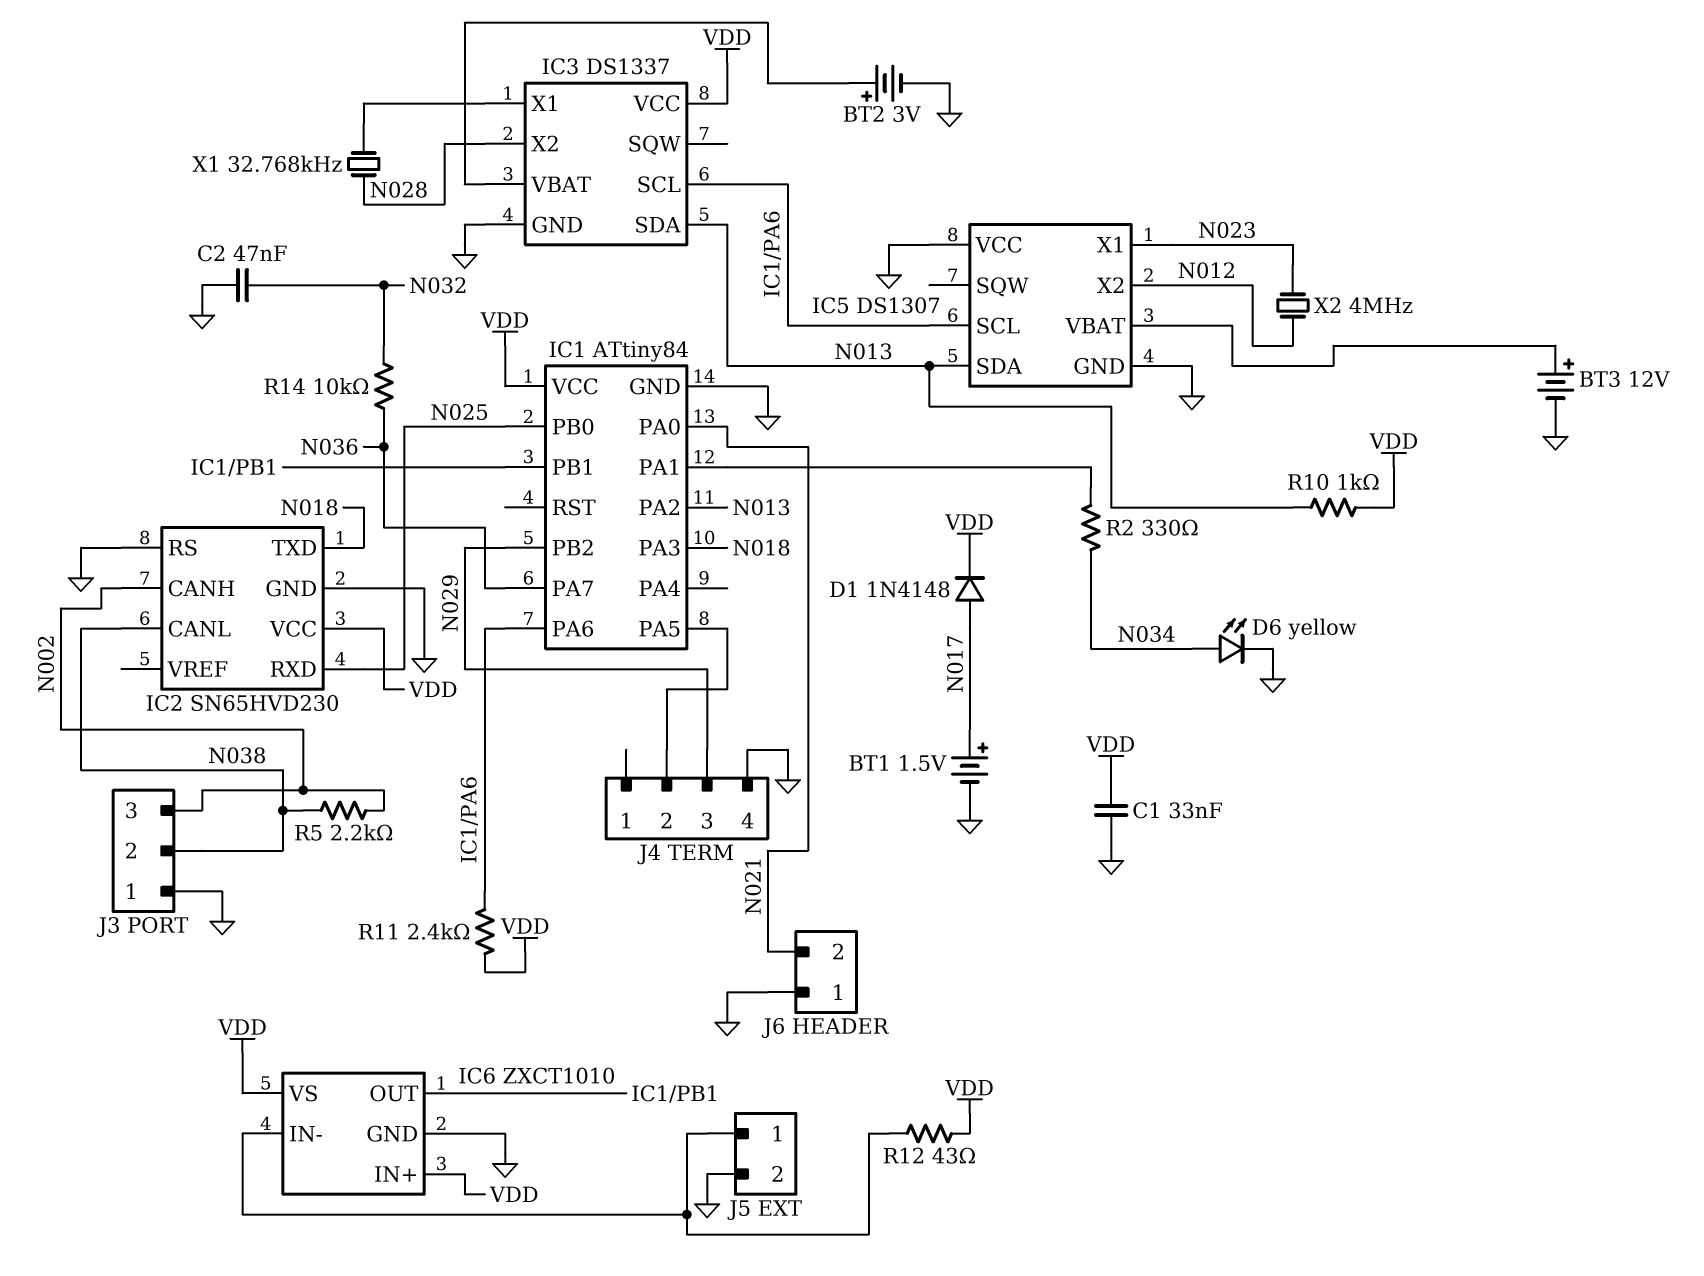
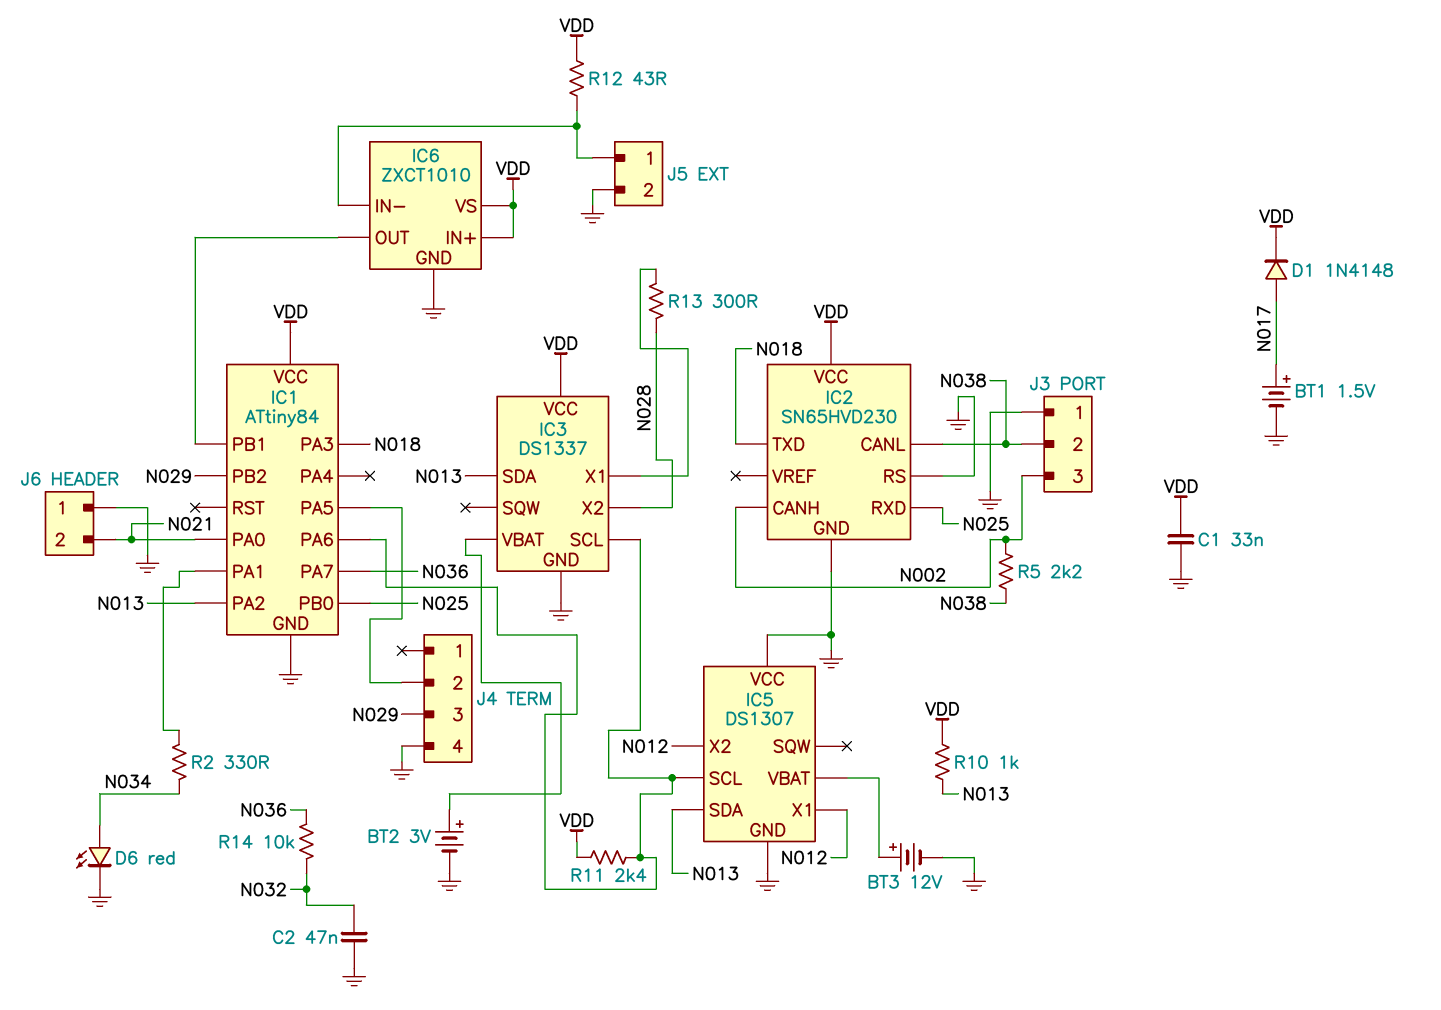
D6: LED yellow (A N034, K GND) -> LED red (A N034, K GND)
IC5 pin X1: N023 -> N012
R13: none -> 300 (IC3/X1, N028)
X1: 32.768kHz (IC3/X1, N028) -> none
X2: 4MHz (N012, N023) -> none

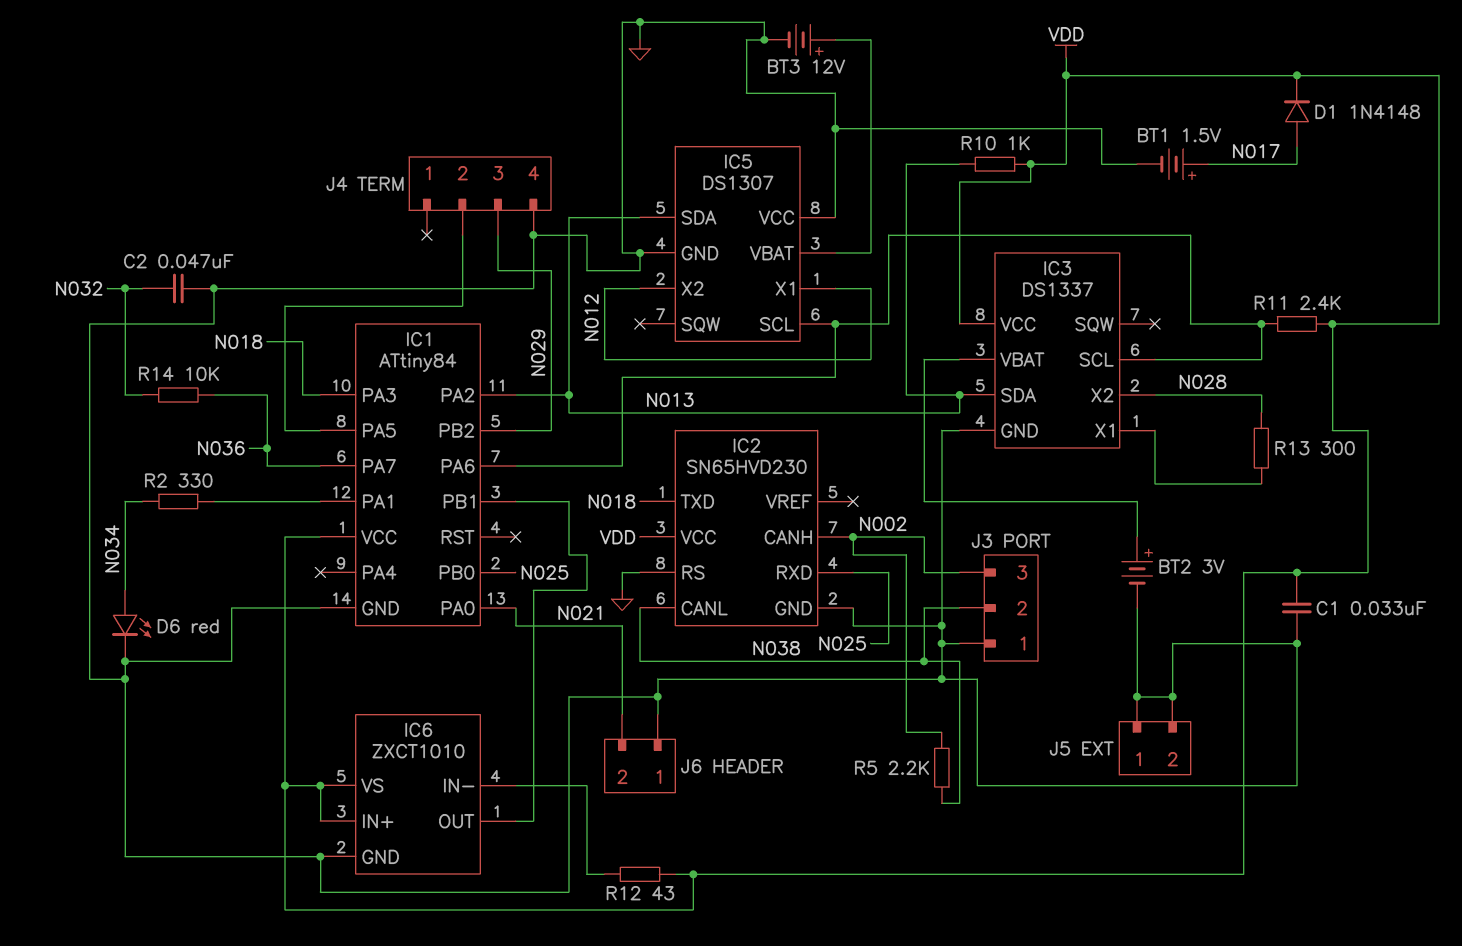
J5 pin 1: IC6/IN- -> GND

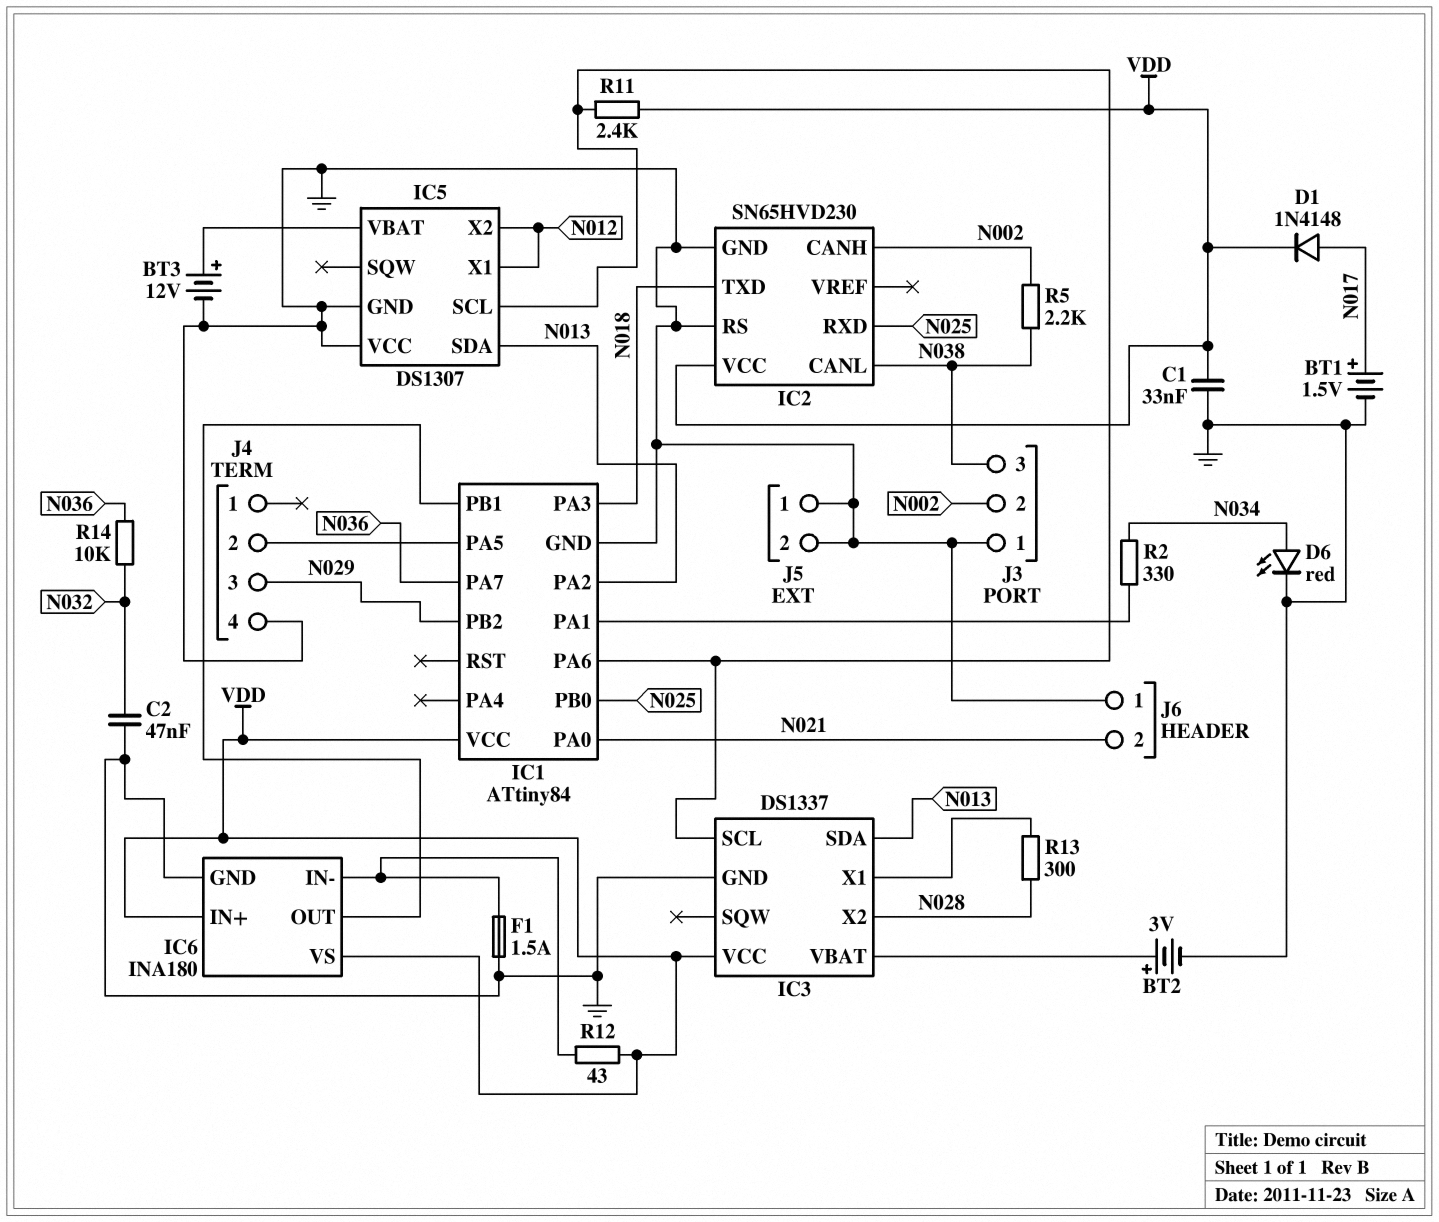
F1: none -> 1.5A (GND, IC6/IN-)
IC6: ZXCT1010 -> INA180
J3 pin 2: N038 -> N002
J3 pin 3: N002 -> N038
R10: 1k (N013, VDD) -> none

